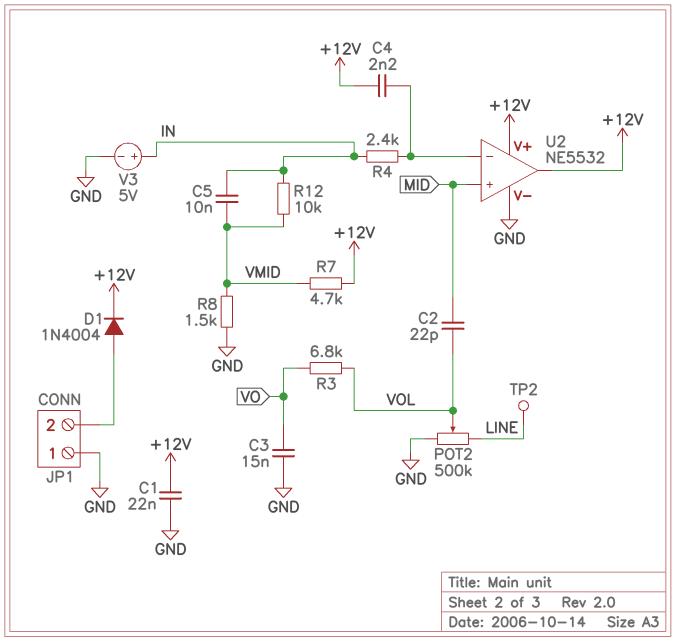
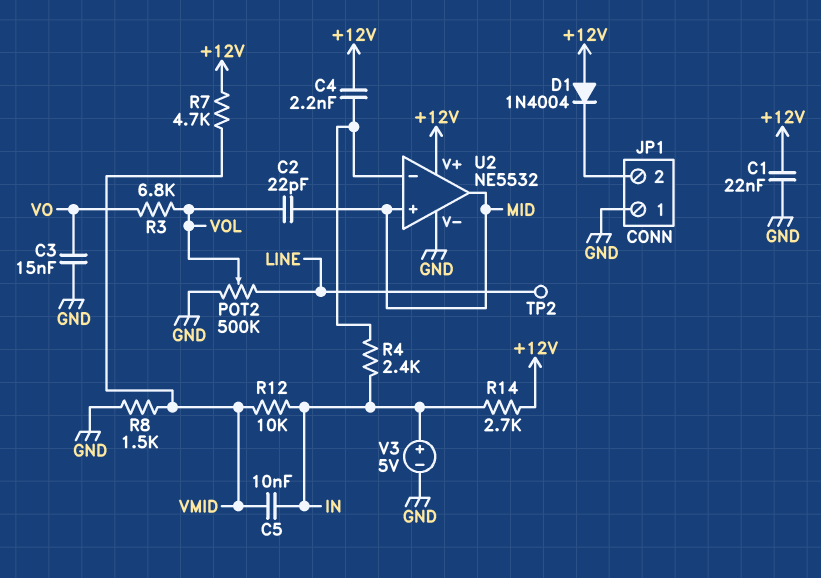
D1: diode 1N4004 (A JP1/2, K +12V) -> diode 1N4004 (A +12V, K JP1/2)
R14: none -> 2.7k (+12V, IN)
U2 pin out: +12V -> MID

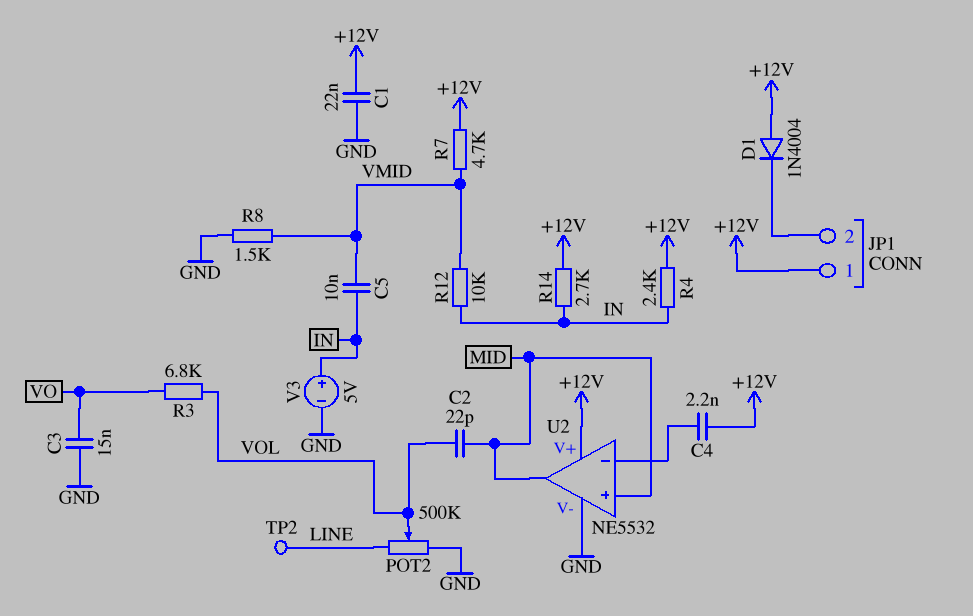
JP1 pin 1: GND -> +12V
R4: 2.4k (IN, U2/in-) -> 2.4k (+12V, IN)

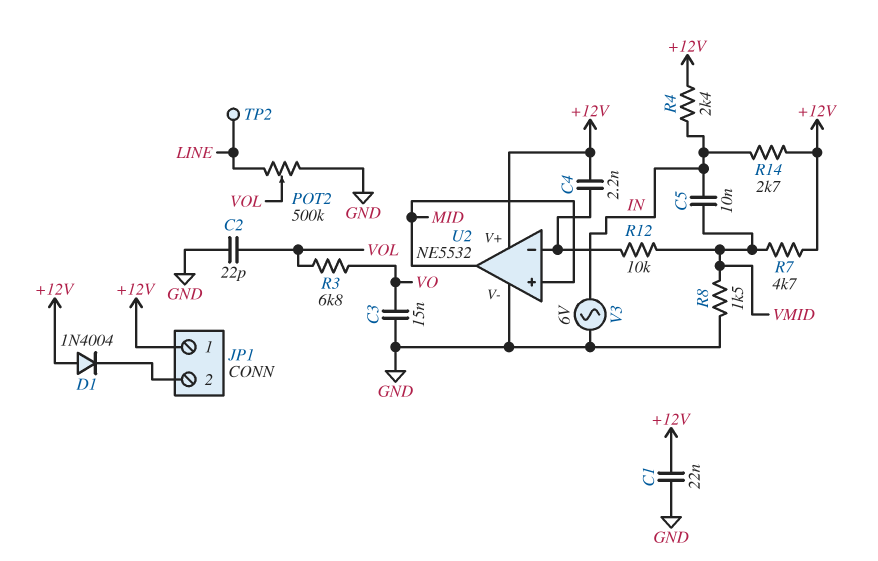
C2: 22pF (MID, VOL) -> 22pF (GND, VOL)
R12: 10k (IN, VMID) -> 10k (U2/in-, VMID)
V3: 5V (plus IN, minus GND) -> AC 6V (GND, IN)

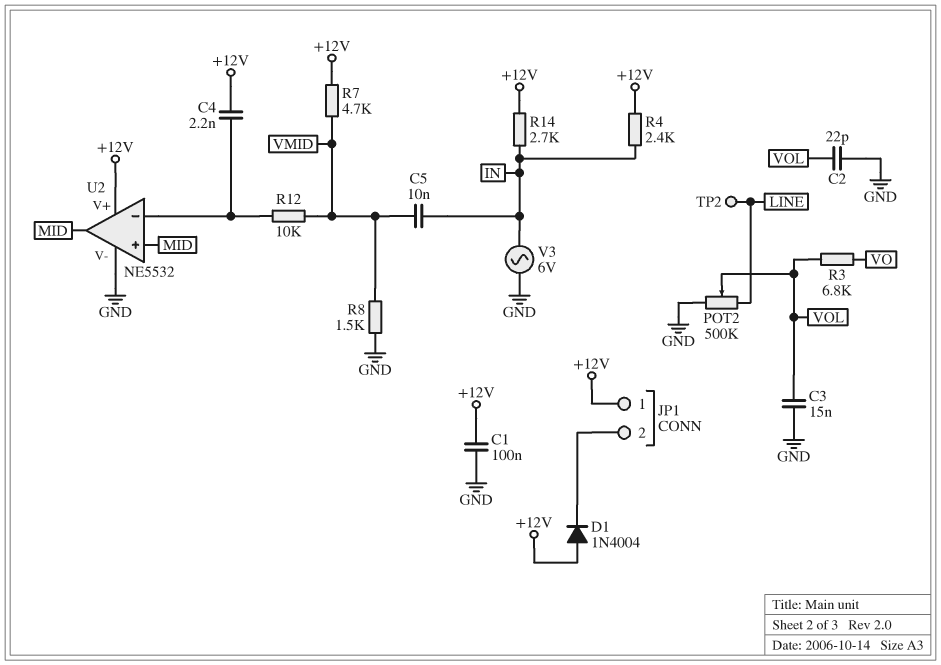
C1: 22nF (+12V, GND) -> 100nF (+12V, GND)
C3: 15nF (GND, VO) -> 15nF (GND, VOL)

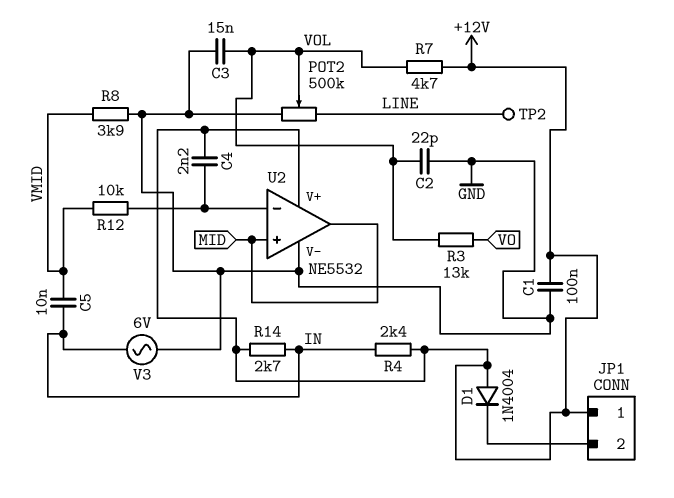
R3: 6.8k (VO, VOL) -> 13k (VO, VOL)
R7: 4.7k (+12V, VMID) -> 4.7k (+12V, VOL)
R8: 1.5k (GND, VMID) -> 3.9k (GND, VMID)

